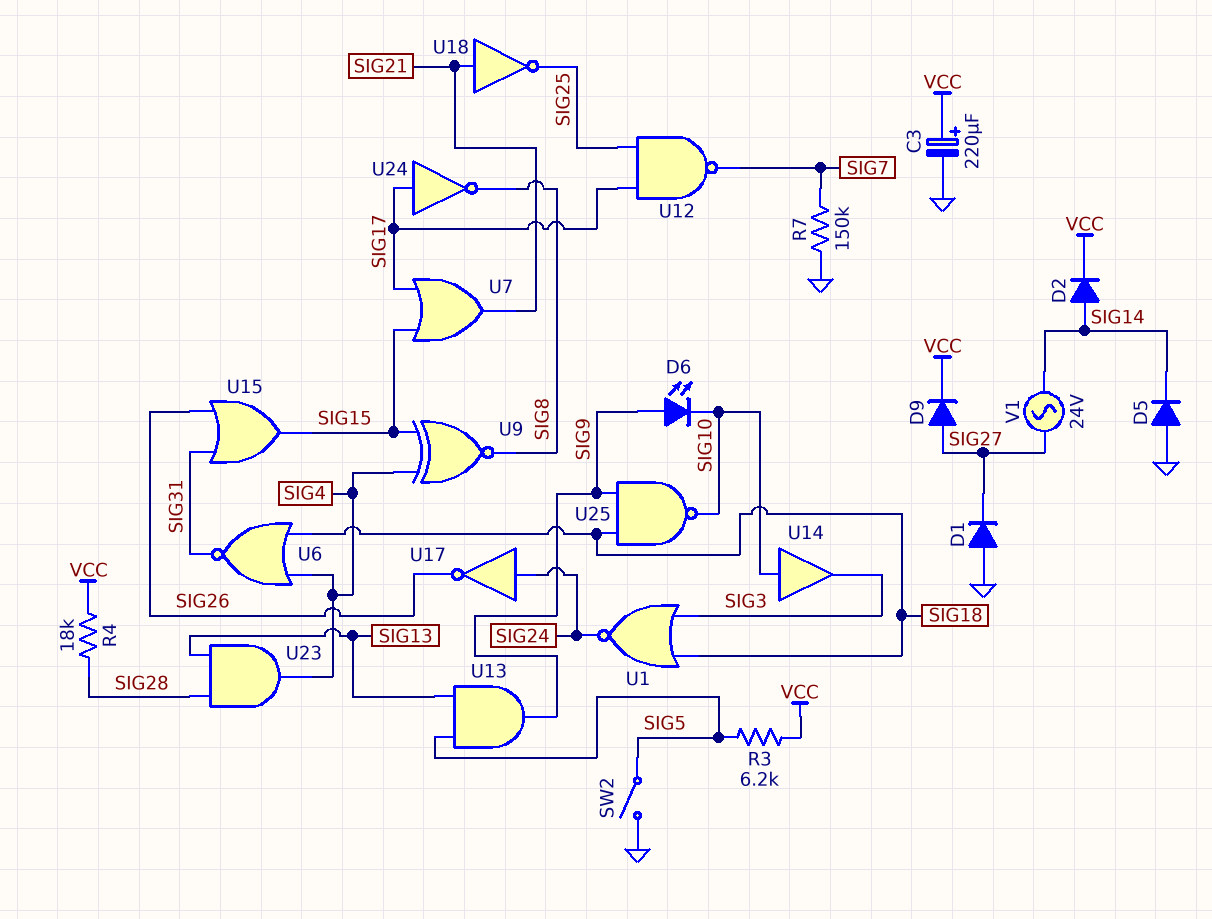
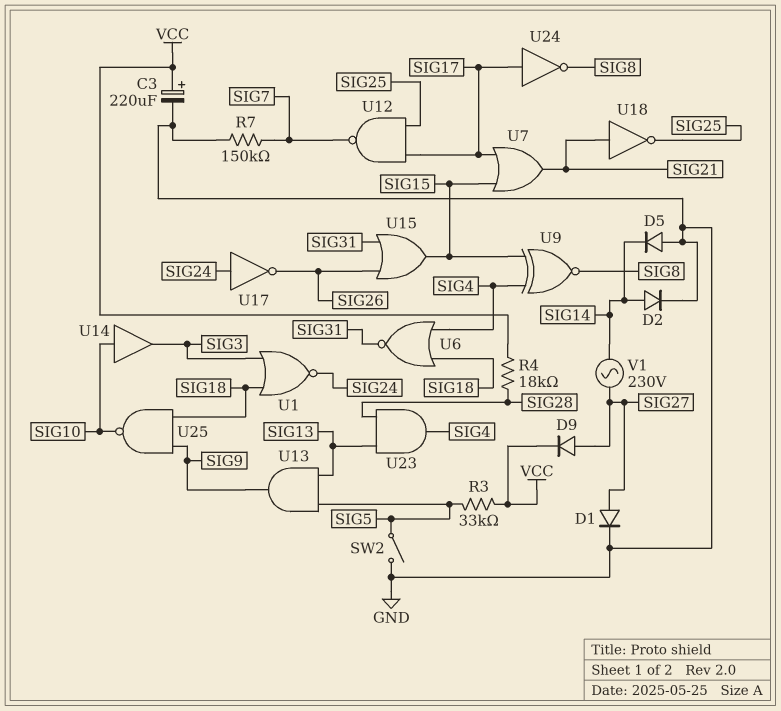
D1: diode (A GND, K SIG27) -> diode (A SIG27, K GND)
D2: diode (A SIG14, K VCC) -> diode (A SIG14, K GND)
D6: LED (A SIG9, K SIG10) -> none
R3: 6.2k (SIG5, VCC) -> 33k (SIG5, VCC)
V1: AC 24V (SIG14, SIG27) -> AC 230V (SIG14, SIG27)

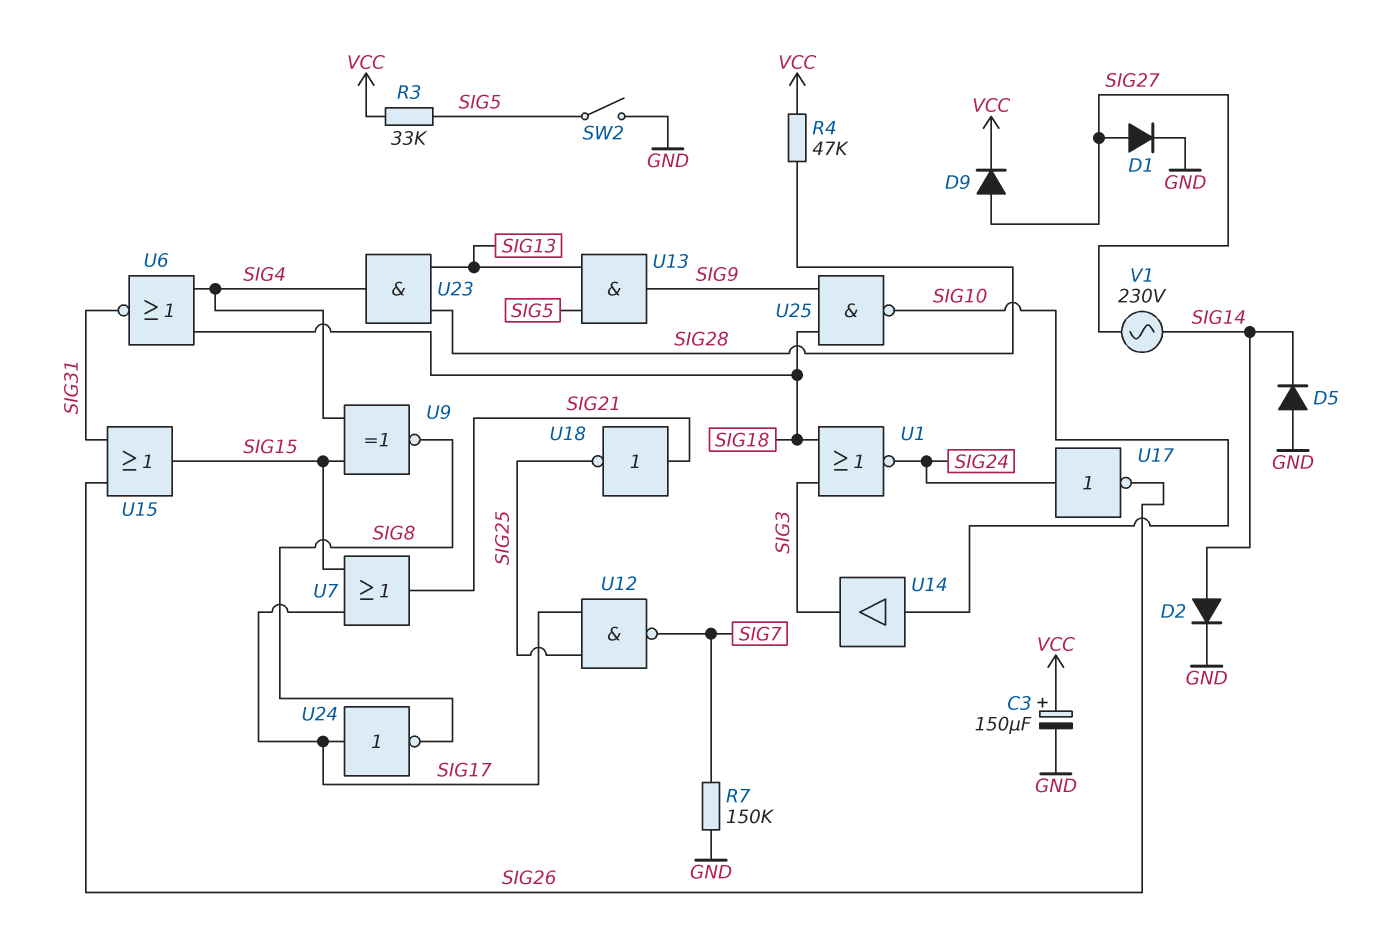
C3: 220uF (plus VCC, minus GND) -> 150uF (plus VCC, minus GND)
R4: 18k (SIG28, VCC) -> 47k (SIG28, VCC)

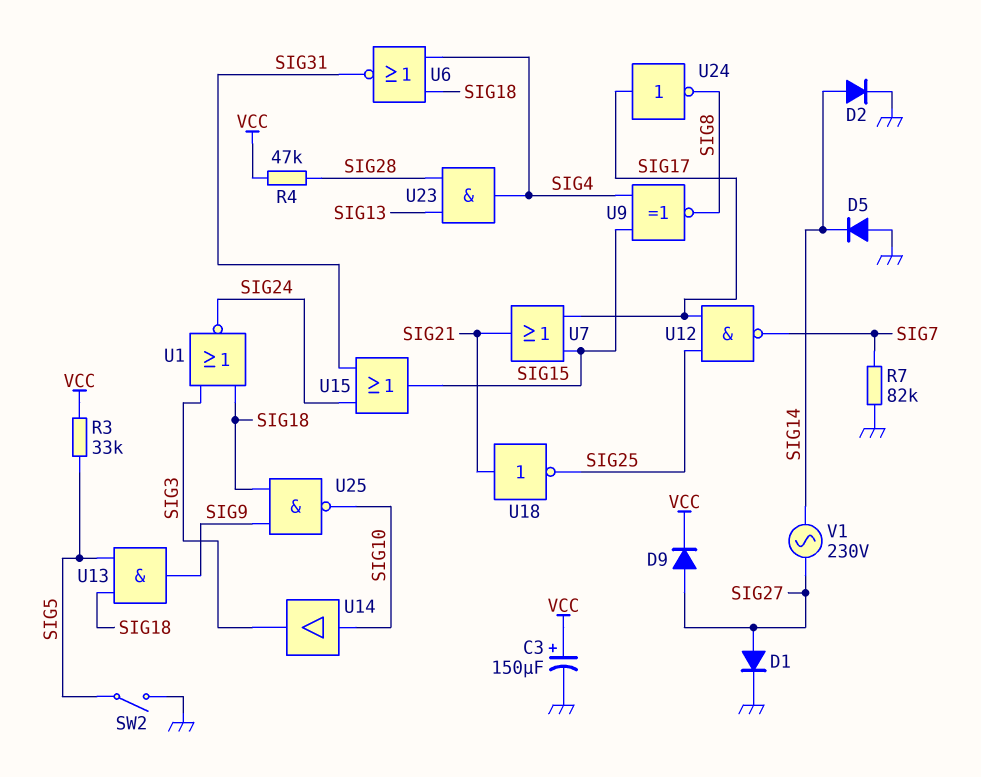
R7: 150k (GND, SIG7) -> 82k (GND, SIG7)
U13: AND (in SIG5, in SIG13, out SIG9) -> AND (in SIG5, in SIG18, out SIG9)
U15: OR (in SIG26, in SIG31, out SIG15) -> OR (in SIG24, in SIG31, out SIG15)
U17: NOT (in SIG24, out SIG26) -> none

